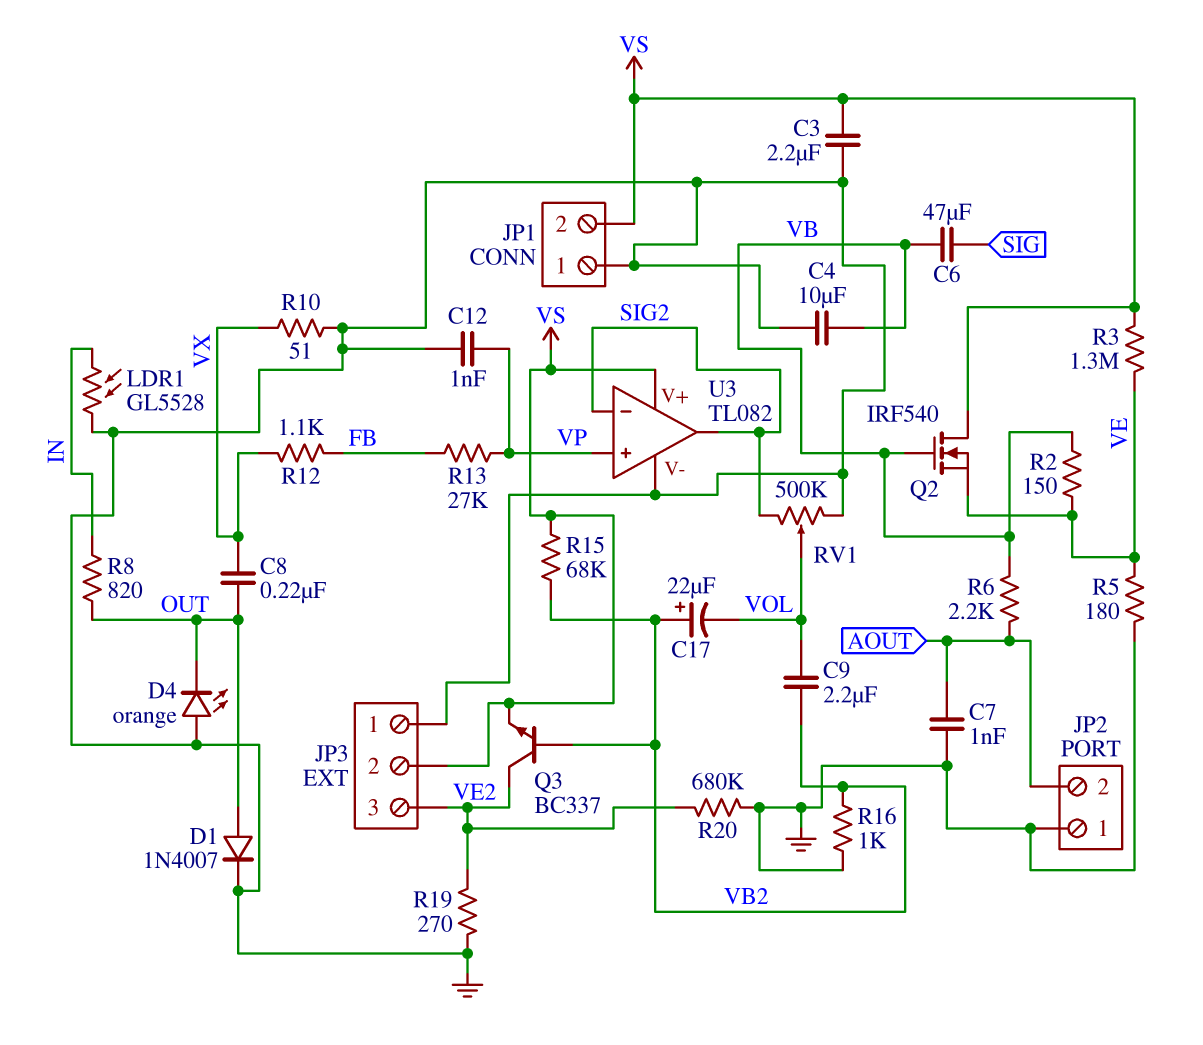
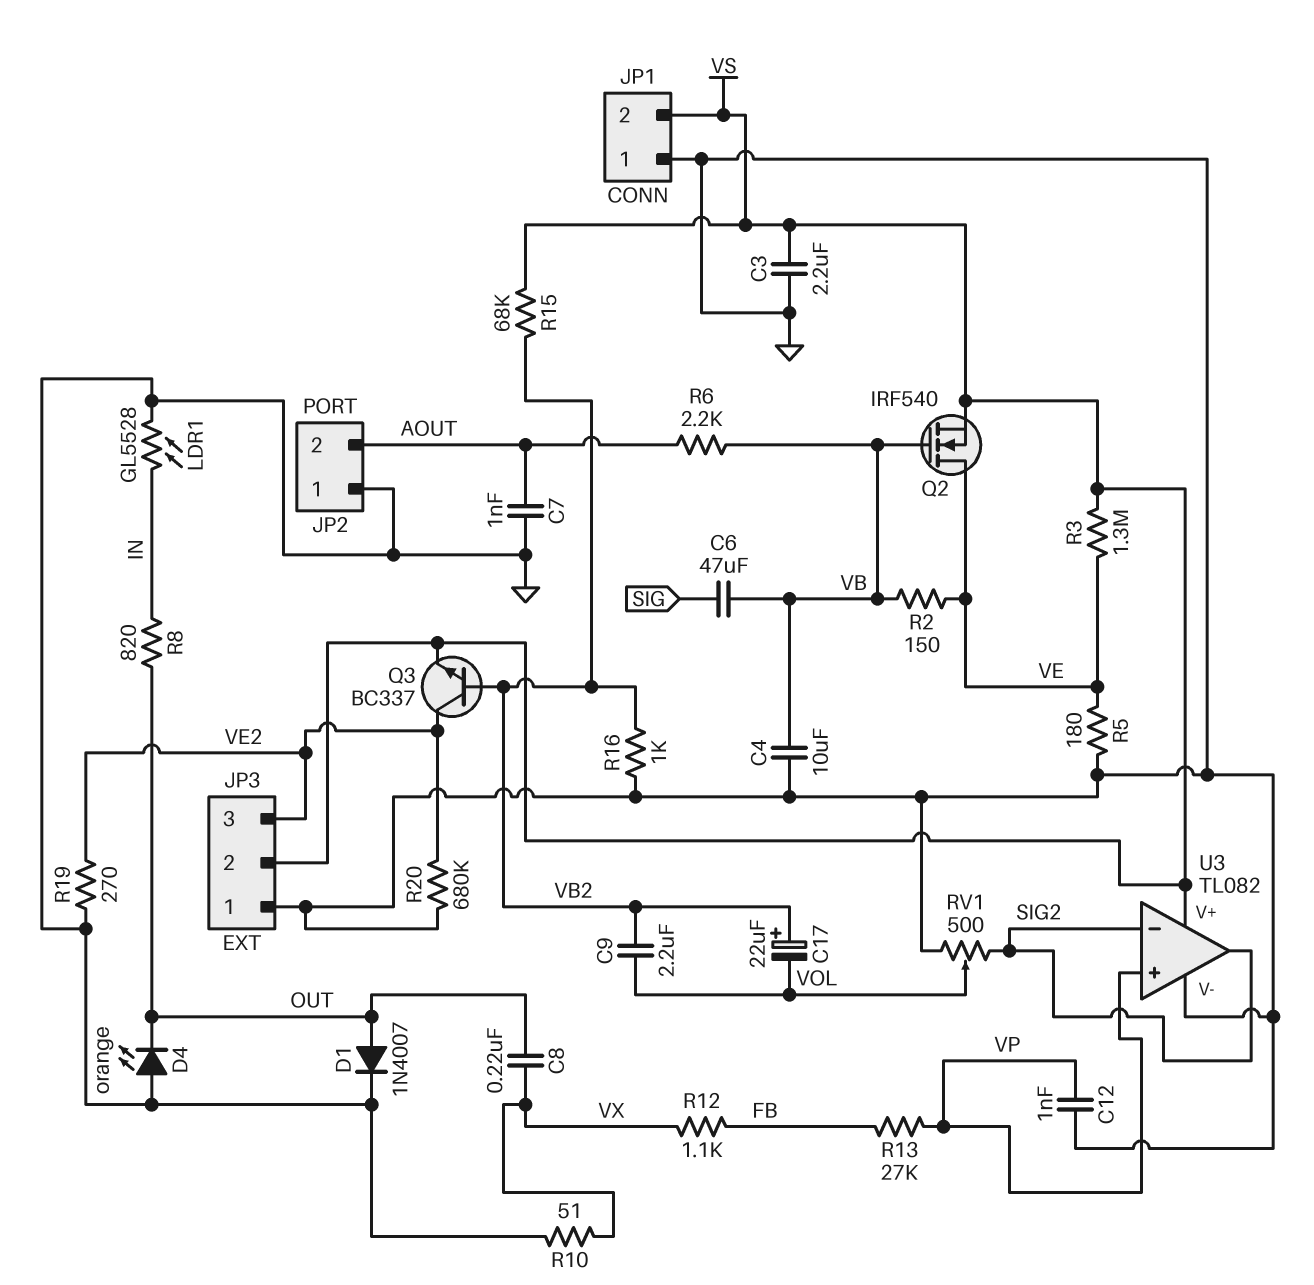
Q2: NMOS IRF540 (G VB, D VS, S VE) -> NMOS IRF540 (G VB, D VE, S VS)
RV1: 500k (GND, SIG2, wiper VOL) -> 500 (GND, SIG2, wiper VOL)

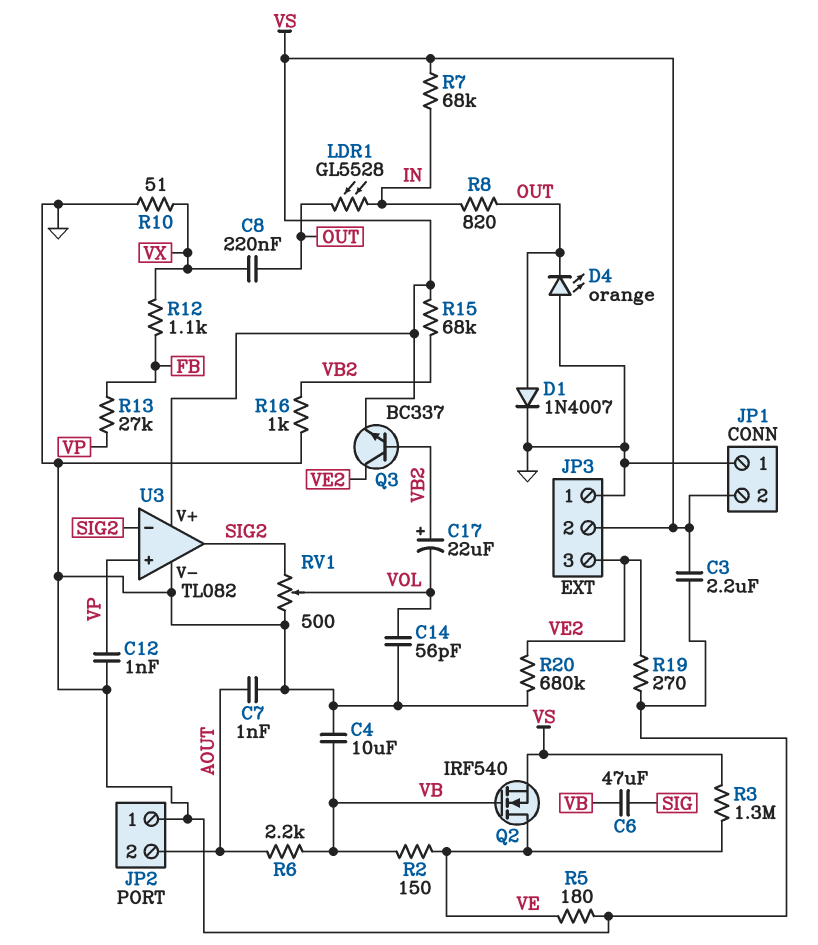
C9: 2.2uF (VB2, VOL) -> none
C14: none -> 56pF (GND, VOL)
LDR1: GL5528 (GND, IN) -> GL5528 (IN, OUT)
R7: none -> 68k (IN, VS)

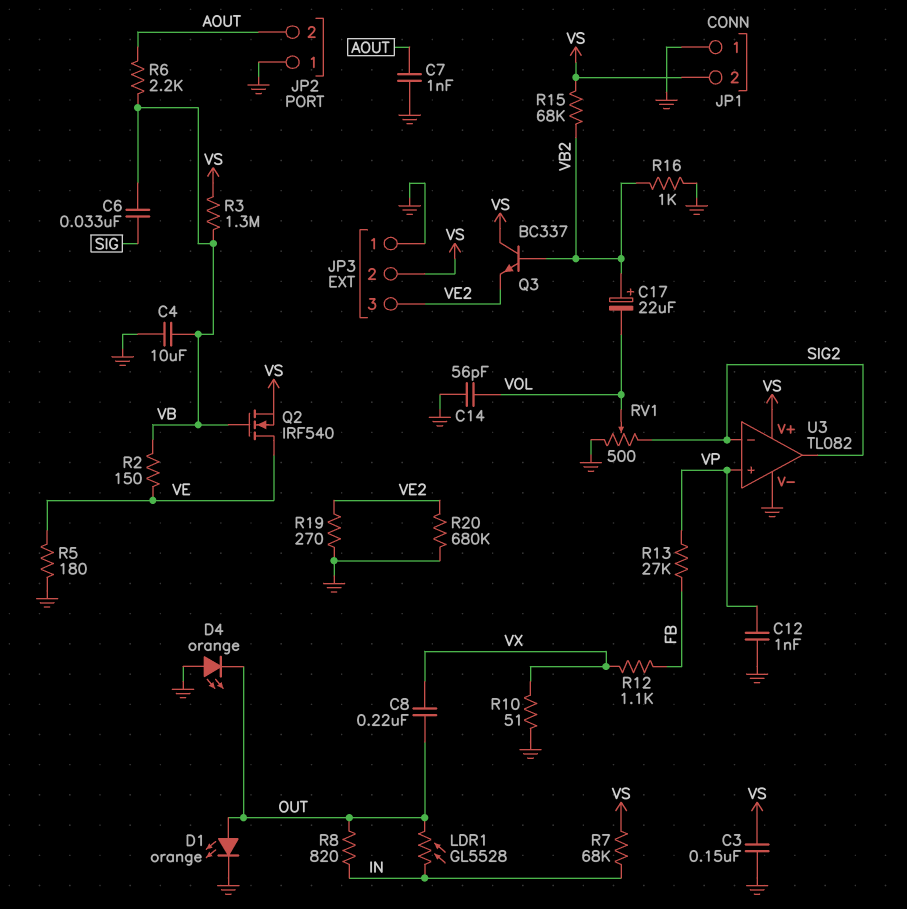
C3: 2.2uF (GND, VS) -> 150nF (GND, VS)
C6: 47uF (SIG, VB) -> 33nF (SIG, VB)
D1: diode 1N4007 (A OUT, K GND) -> LED orange (A OUT, K GND)
Q3: NPN BC337 (B VB2, C VE2, E VS) -> NPN BC337 (B VB2, C VS, E VE2)
R3: 1.3M (VE, VS) -> 1.3M (VB, VS)

